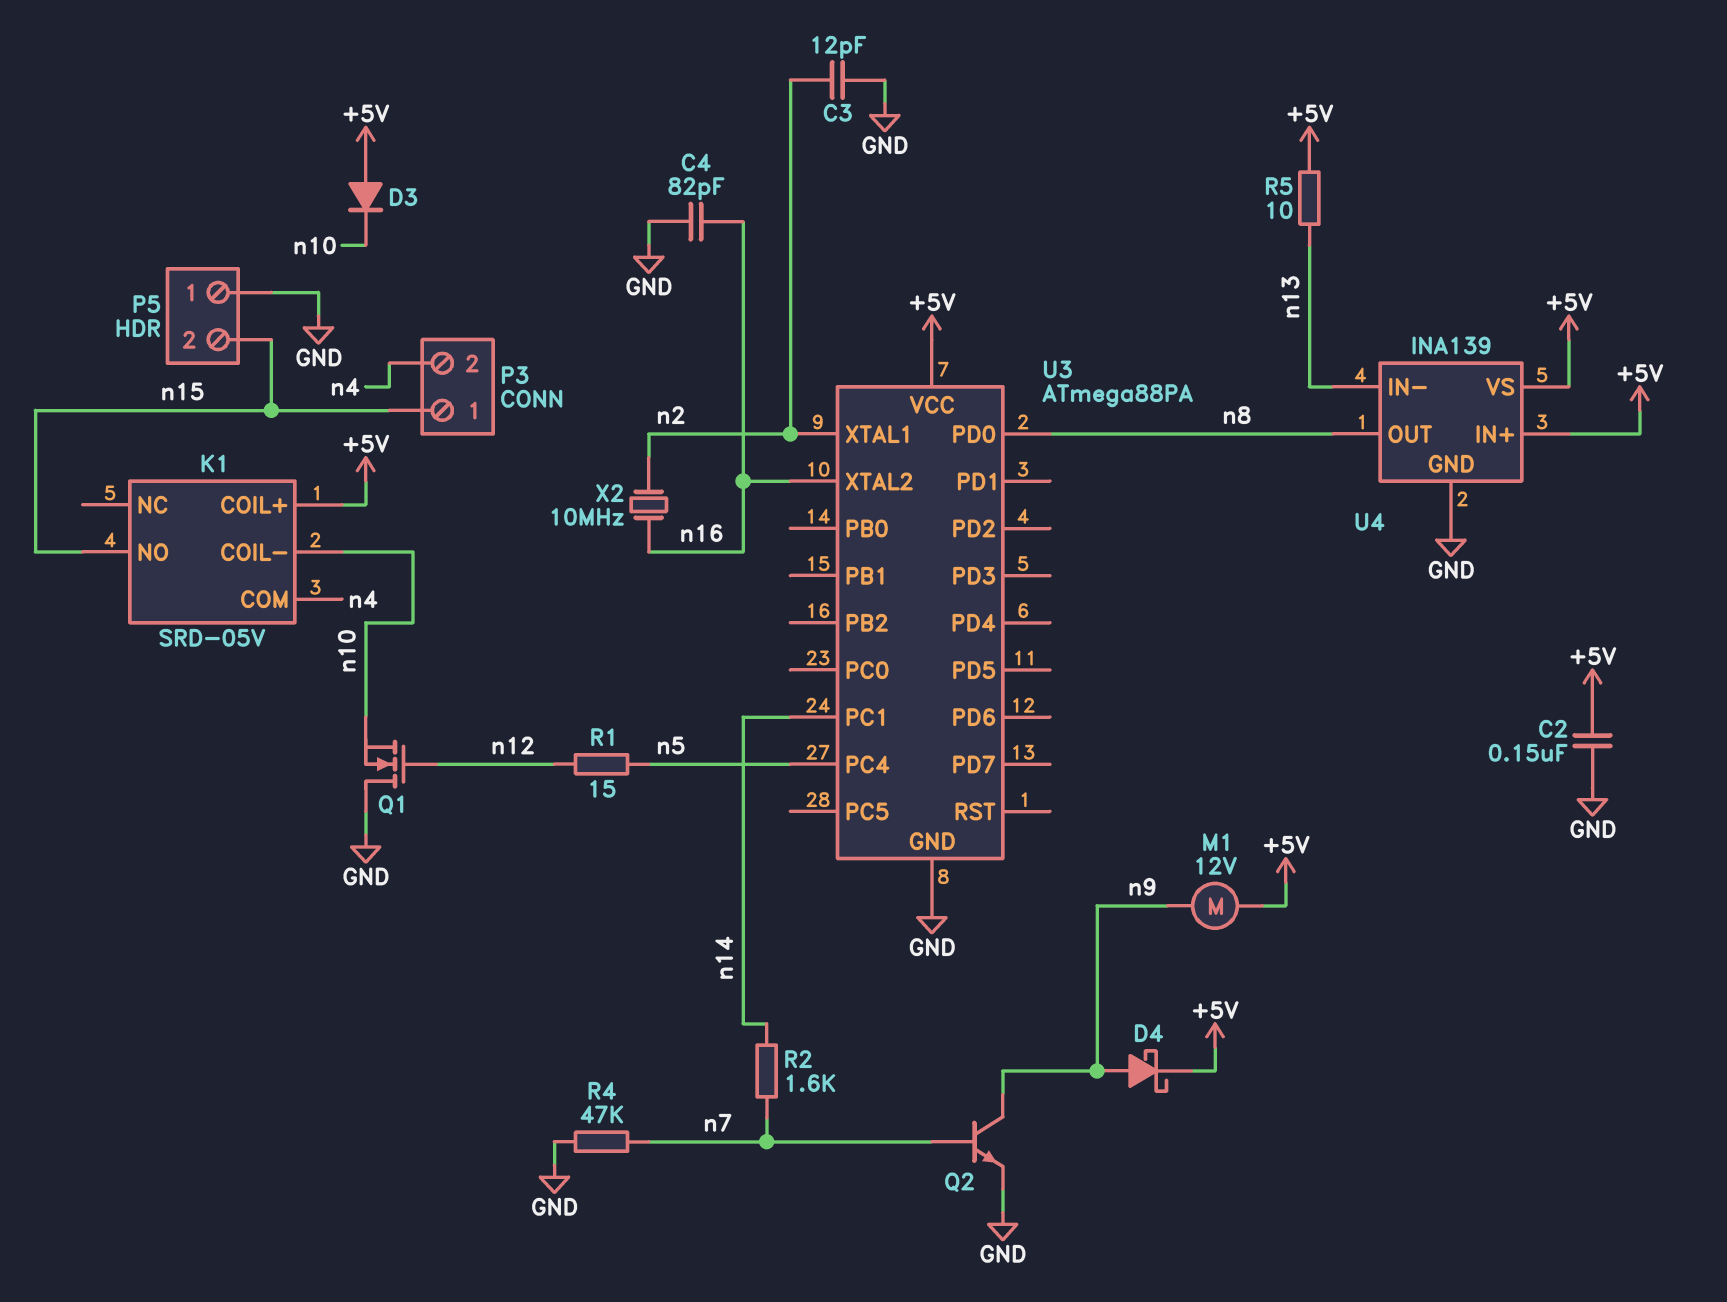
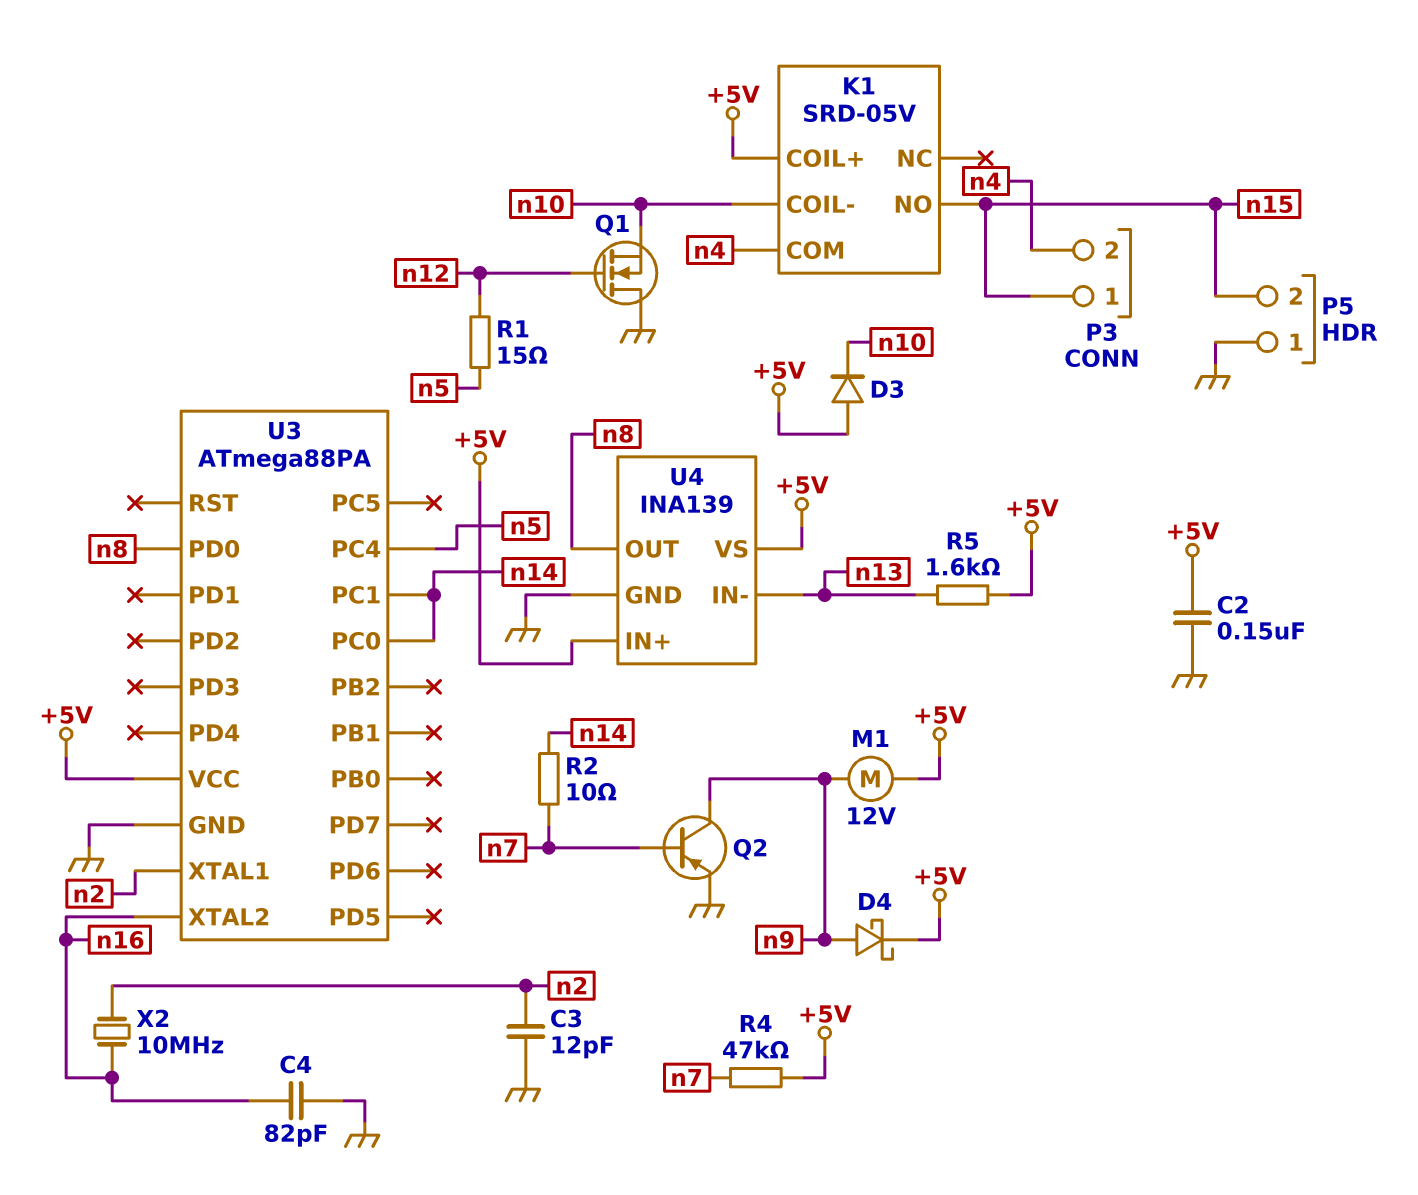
Q2: NPN (B n7, C n9, E GND) -> PNP (B n7, C n9, E GND)
R2: 1.6k (n7, n14) -> 10 (n7, n14)
R4: 47k (GND, n7) -> 47k (+5V, n7)
R5: 10 (+5V, n13) -> 1.6k (+5V, n13)
U3 pin PC0: none -> n14

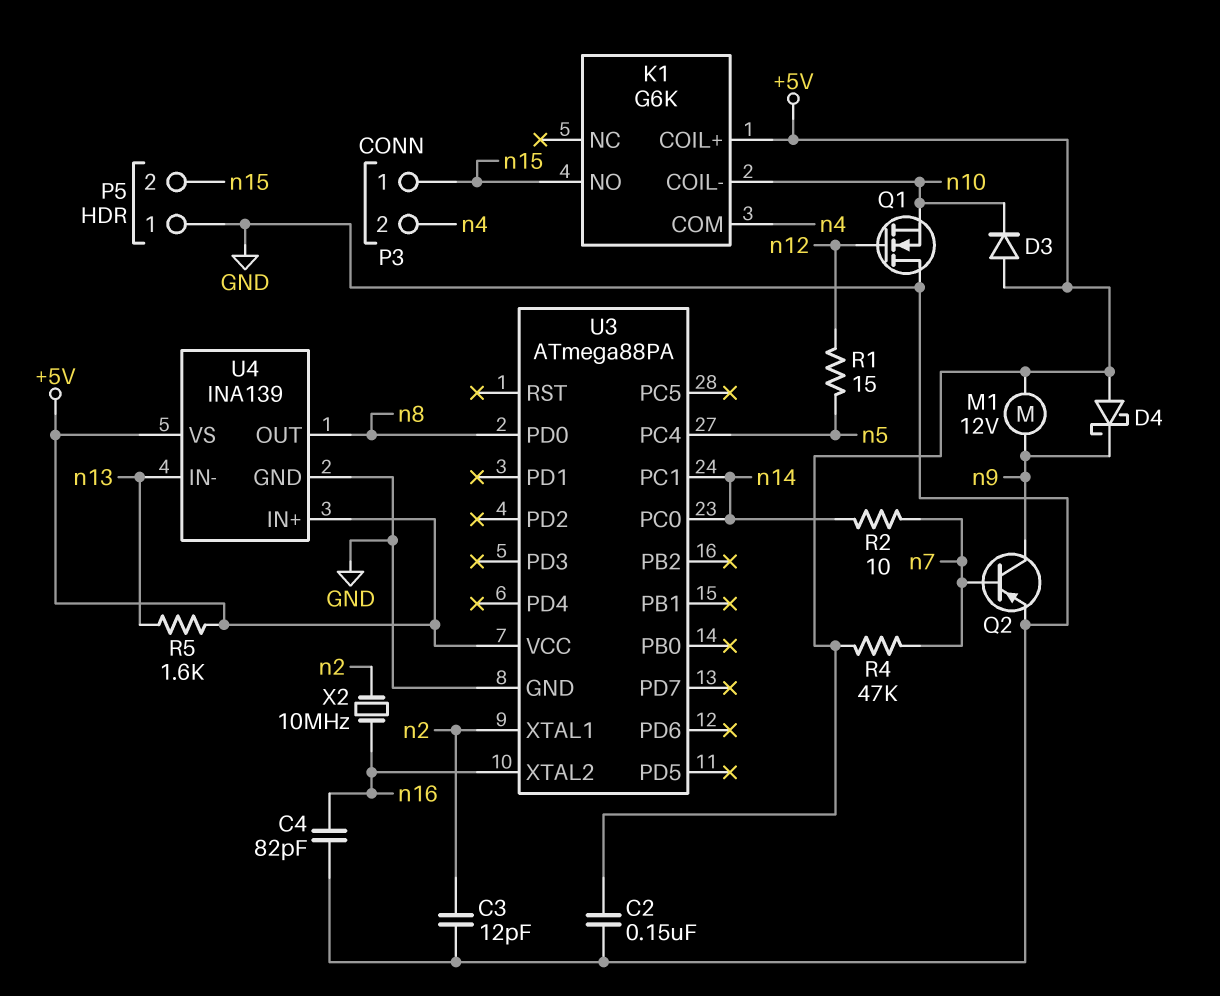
D4: schottky (A n9, K +5V) -> schottky (A +5V, K n9)
K1: SRD-05V -> G6K

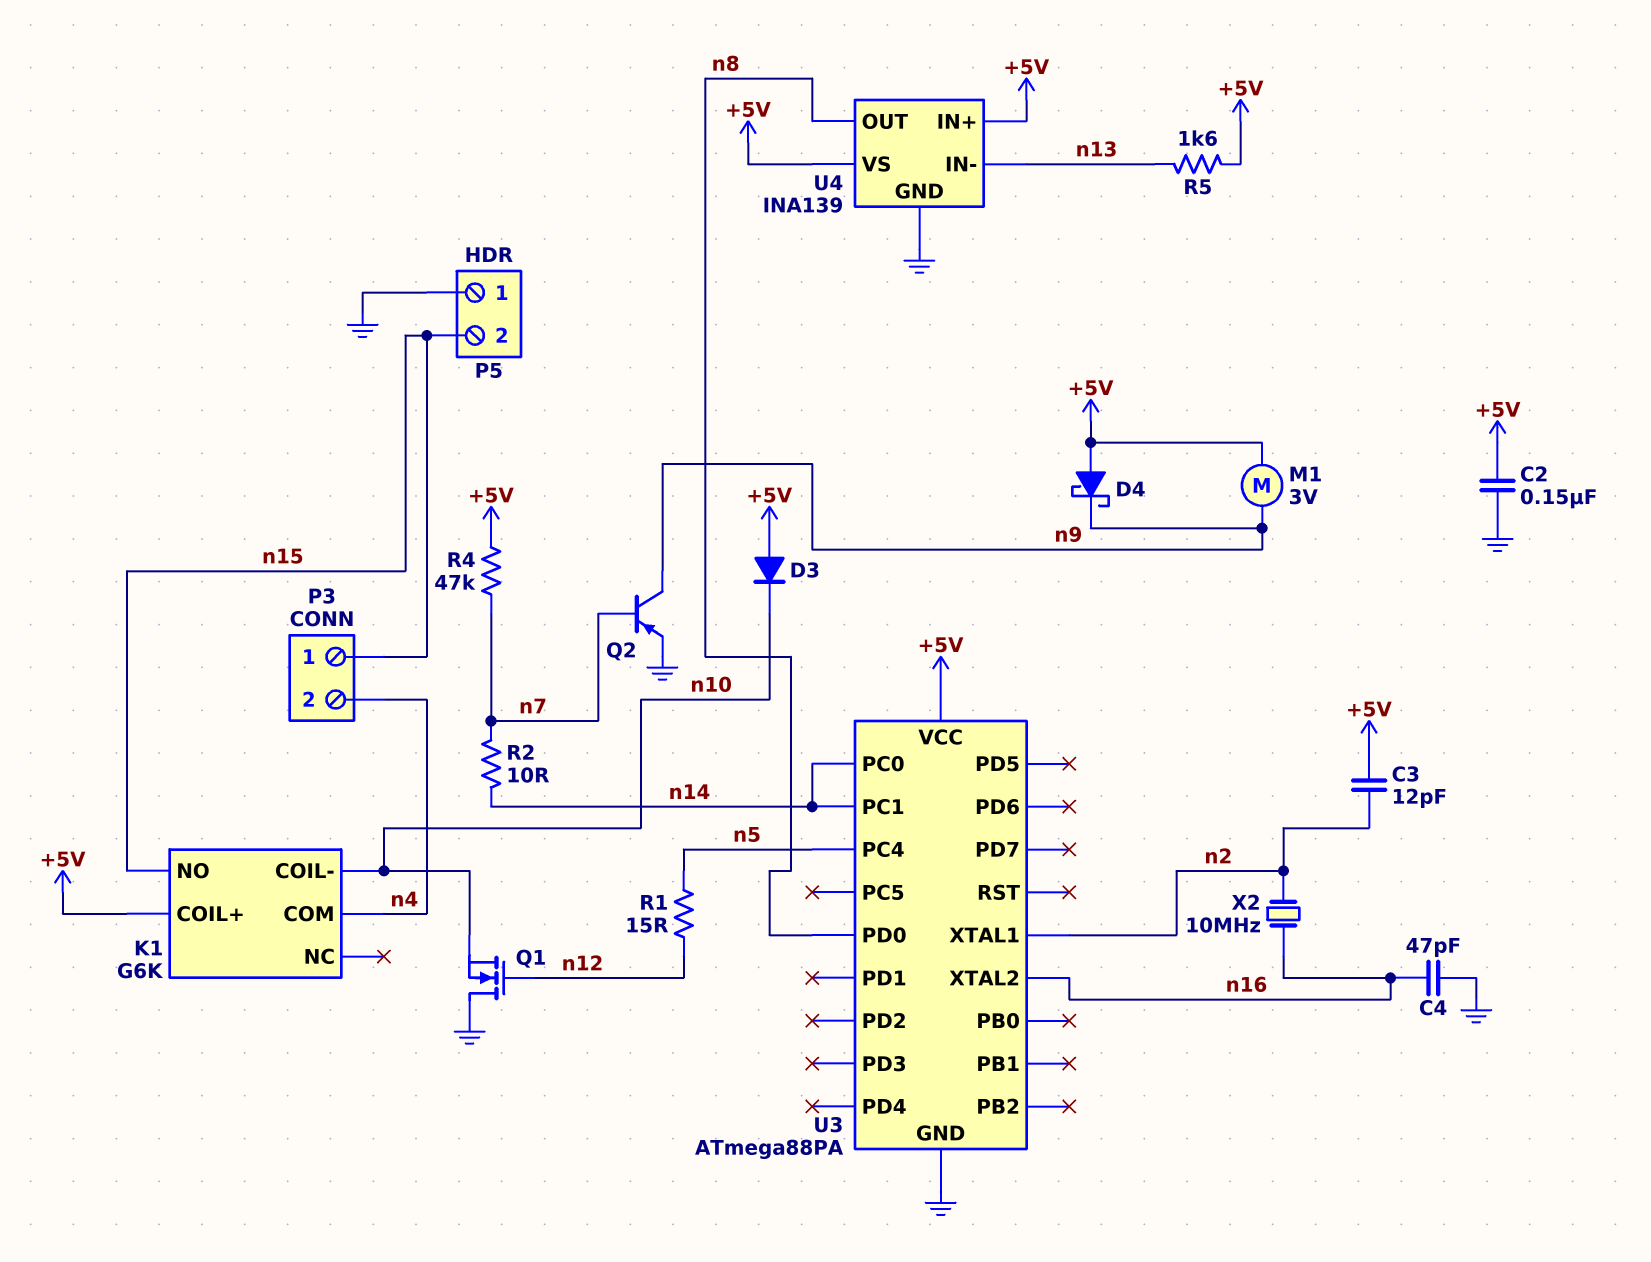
C3: 12pF (GND, n2) -> 12pF (+5V, n2)
C4: 82pF (GND, n16) -> 47pF (GND, n16)
M1: motor 12V (+5V, n9) -> motor 3V (+5V, n9)

